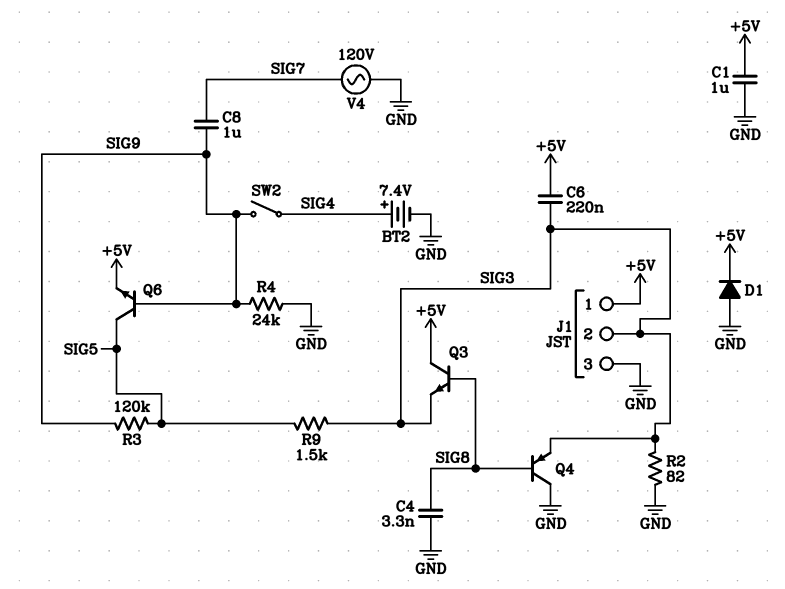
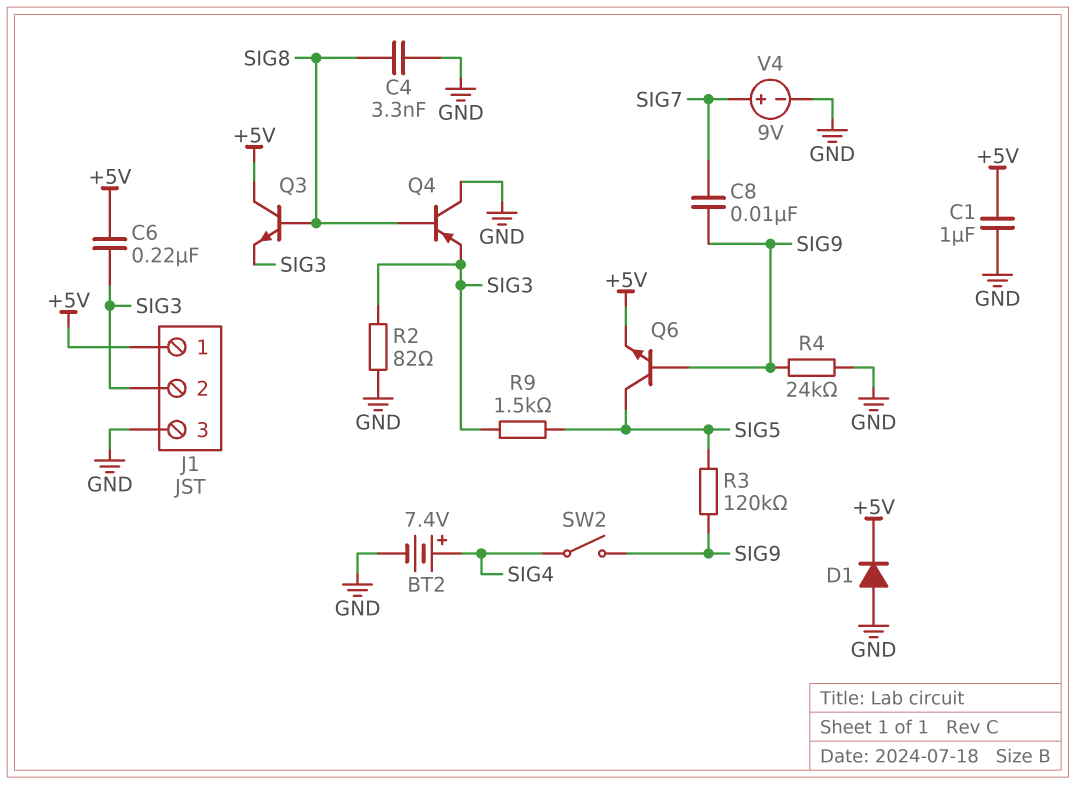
C8: 1uF (SIG7, SIG9) -> 10nF (SIG7, SIG9)
V4: AC 120V (GND, SIG7) -> 9V (plus SIG7, minus GND)

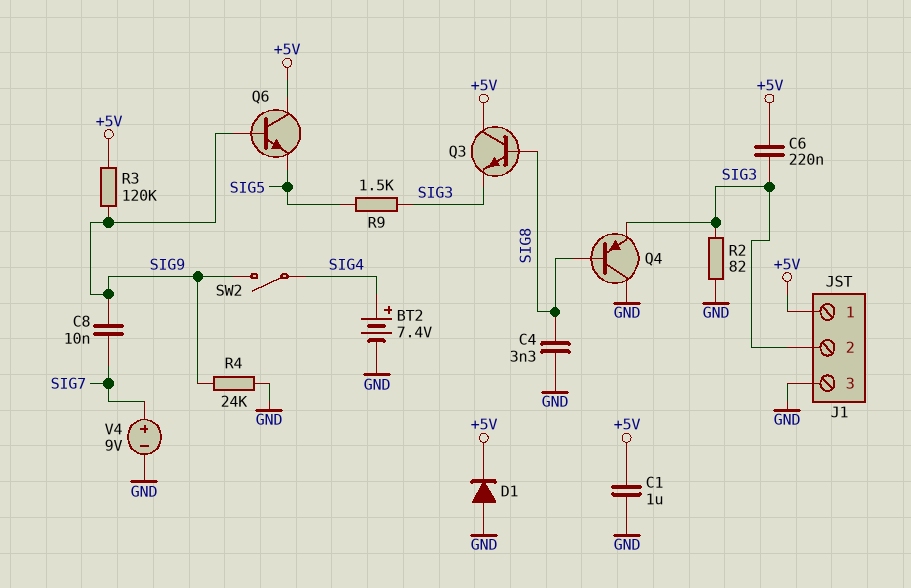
Q6: NPN (B SIG9, C SIG5, E +5V) -> NPN (B SIG9, C +5V, E SIG5)
R3: 120k (SIG5, SIG9) -> 120k (+5V, SIG9)

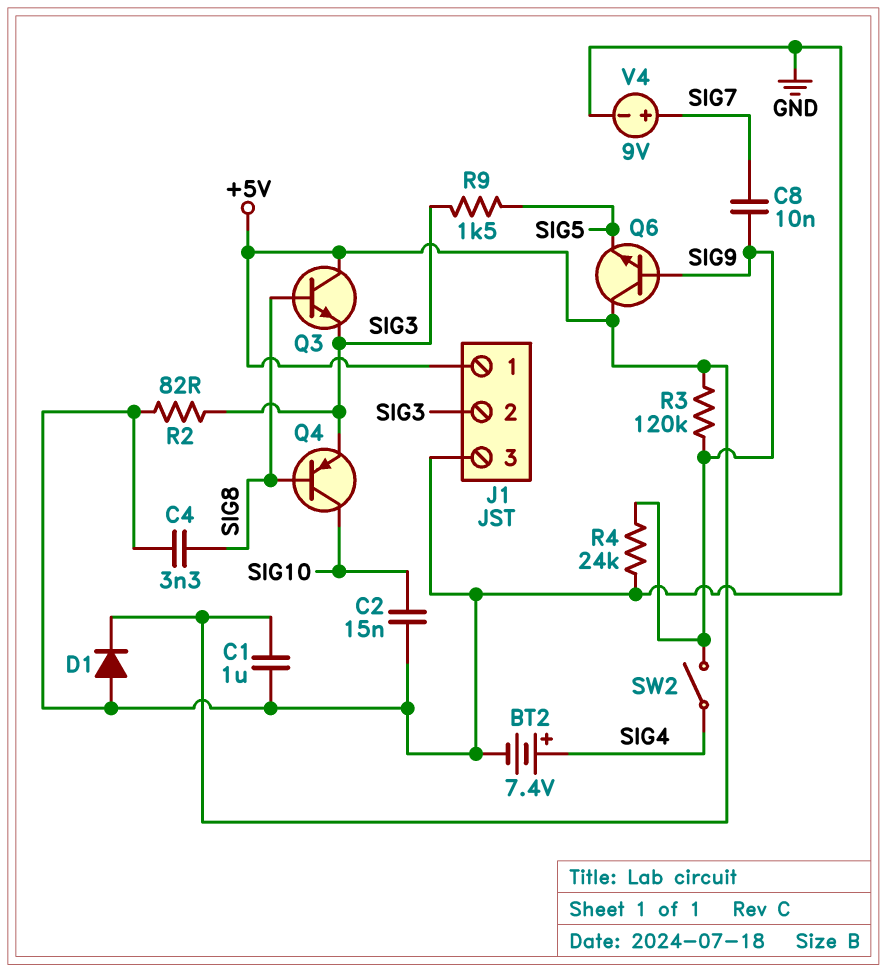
C2: none -> 15nF (GND, SIG10)
C6: 220nF (+5V, SIG3) -> none
Q4: PNP (B SIG8, C GND, E SIG3) -> PNP (B SIG8, C SIG10, E SIG3)

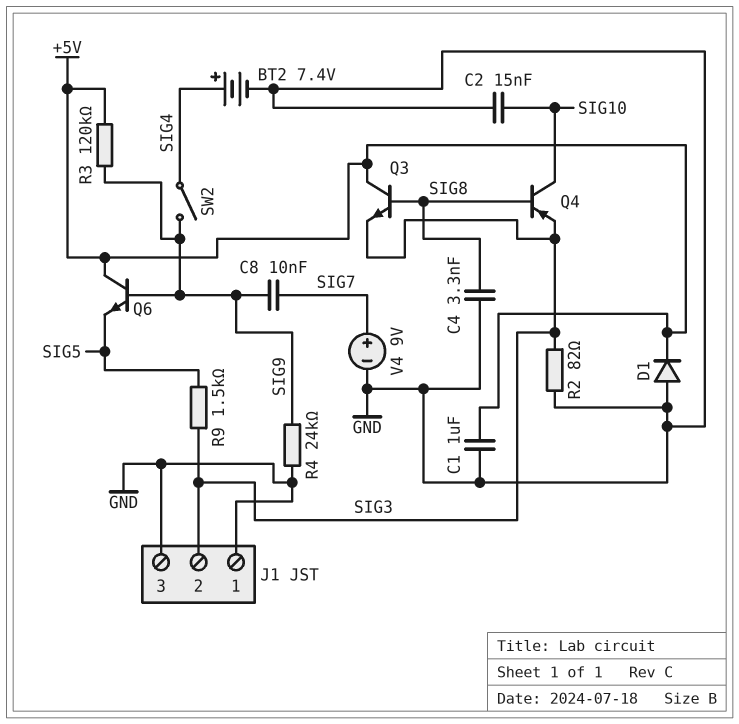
J1 pin 1: +5V -> GND

